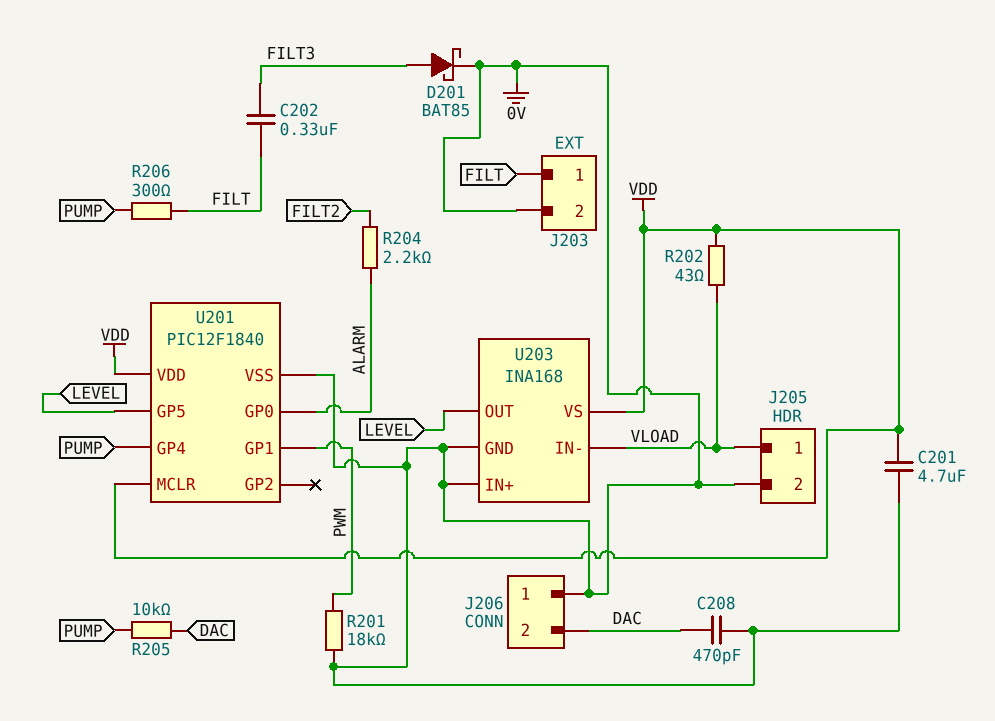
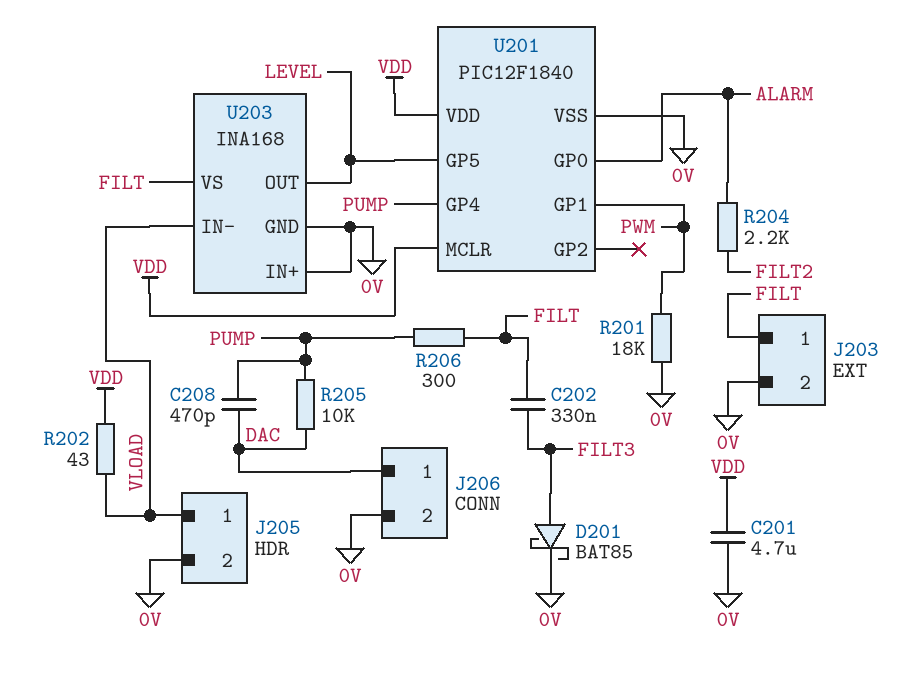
C208: 470pF (0V, DAC) -> 470pF (DAC, PUMP)
J206 pin 1: 0V -> DAC
J206 pin 2: DAC -> 0V
U203 pin VS: VDD -> FILT

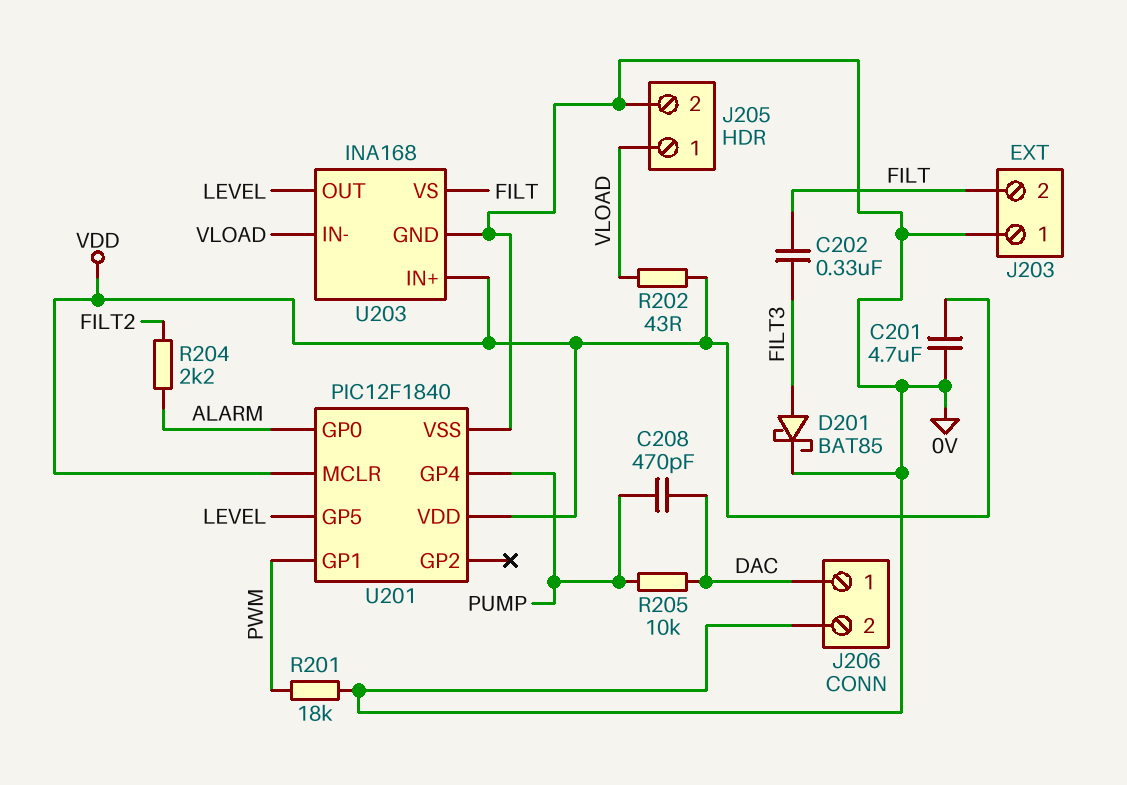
J203 pin 1: FILT -> 0V
J203 pin 2: 0V -> FILT
R206: 300 (FILT, PUMP) -> none
U203 pin IN+: 0V -> VDD

